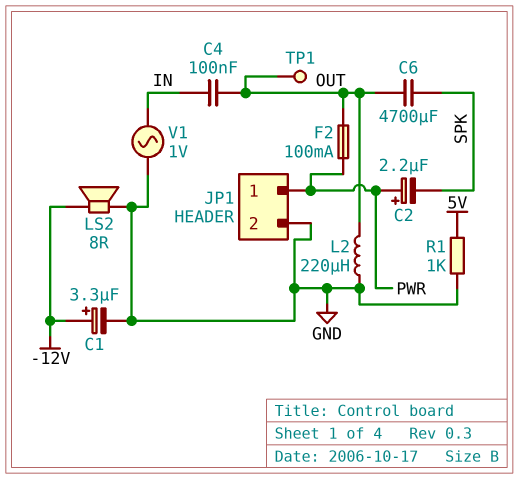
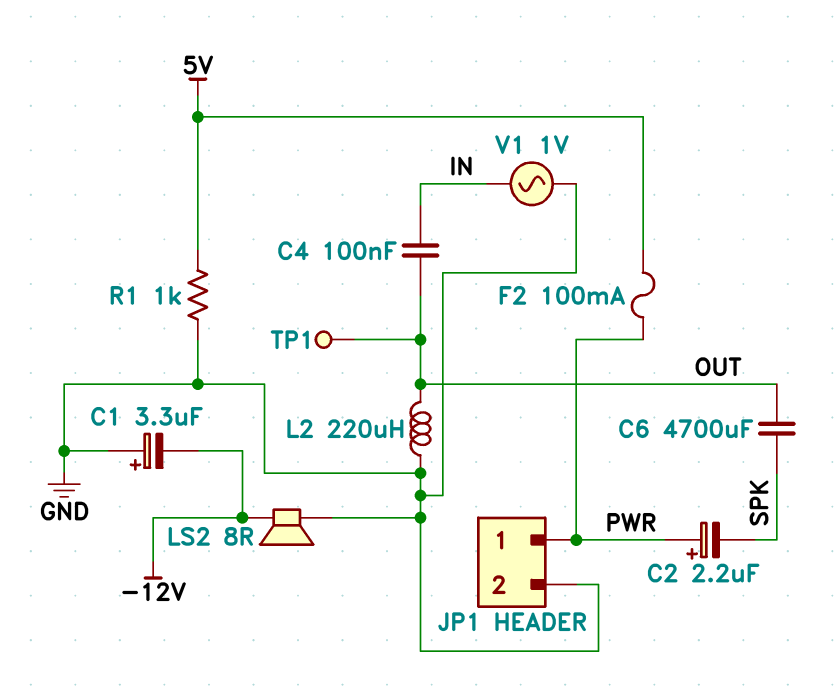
C1: 3.3uF (plus -12V, minus GND) -> 3.3uF (plus GND, minus -12V)
F2: 100mA (OUT, PWR) -> 100mA (5V, PWR)

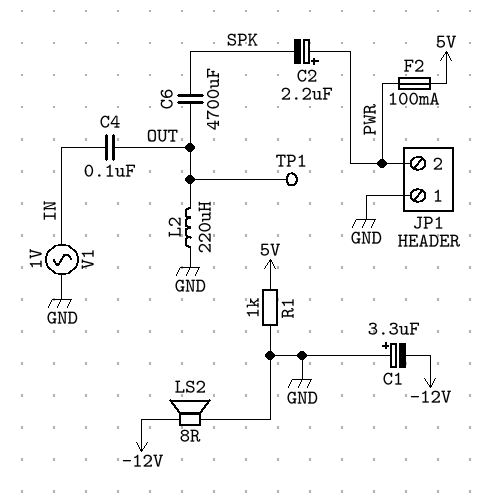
JP1 pin 1: PWR -> GND
JP1 pin 2: GND -> PWR

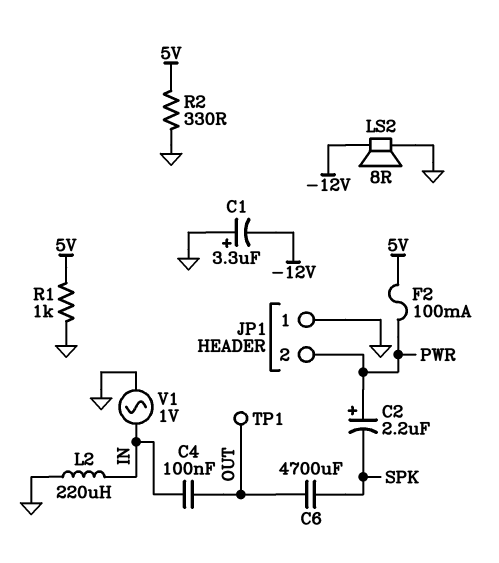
L2: 220uH (GND, OUT) -> 220uH (GND, IN)
R2: none -> 330 (5V, GND)

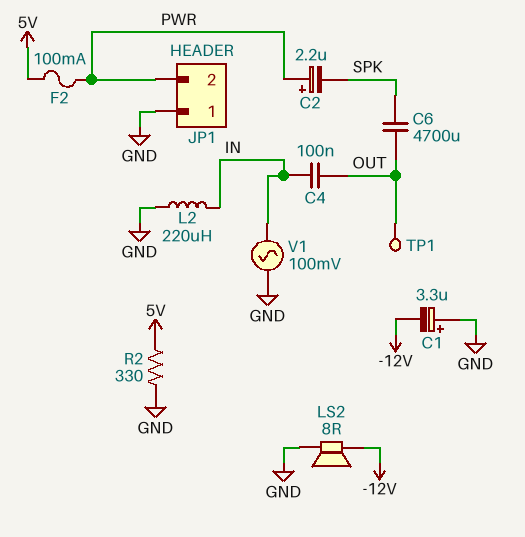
R1: 1k (5V, GND) -> none
V1: AC 1V (GND, IN) -> AC 100mV (GND, IN)

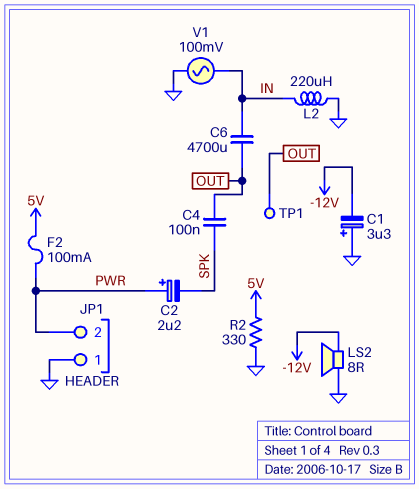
C4: 100nF (IN, OUT) -> 100nF (OUT, SPK)
C6: 4700uF (OUT, SPK) -> 4700uF (IN, OUT)

